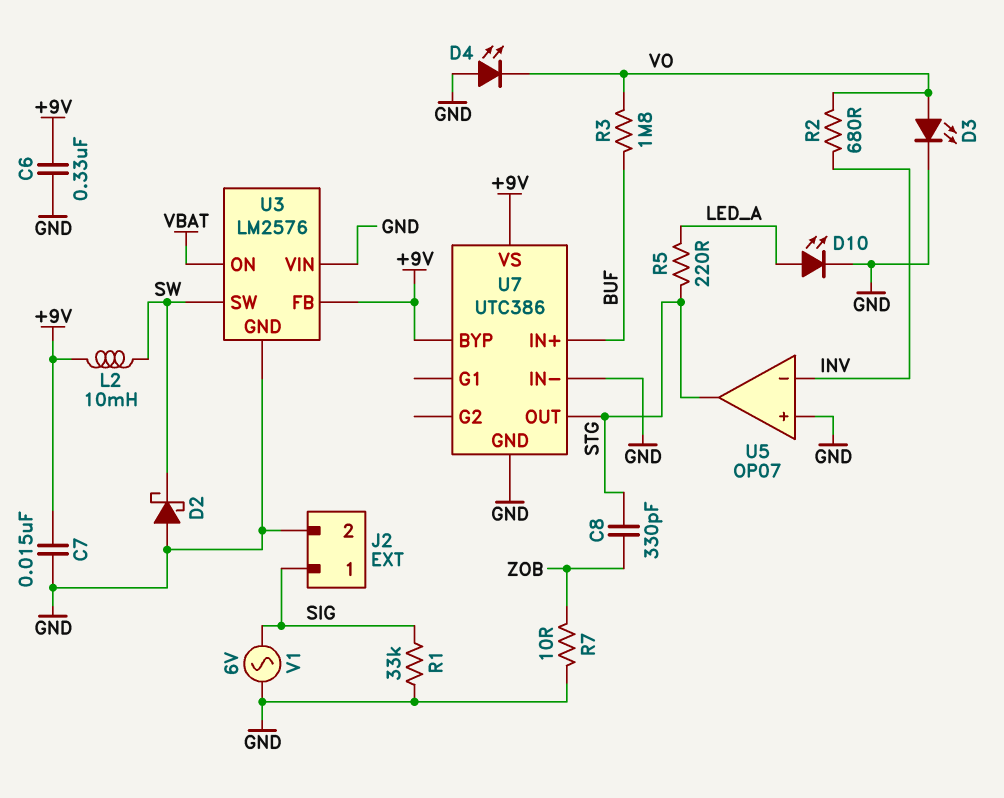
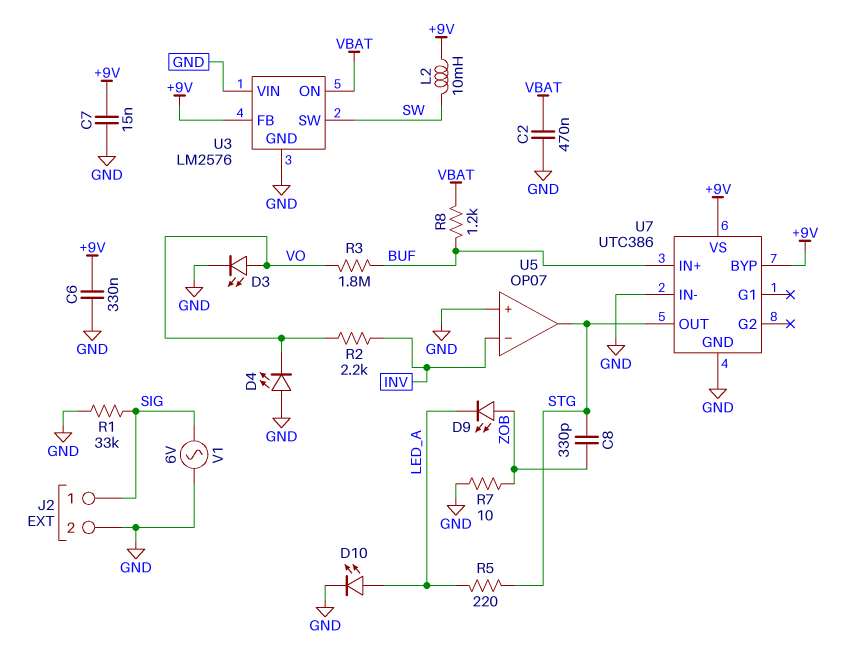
C2: none -> 470nF (GND, VBAT)
D2: schottky (A GND, K SW) -> none
D9: none -> LED (A ZOB, K LED_A)
R2: 680 (INV, VO) -> 2.2k (INV, VO)
R8: none -> 1.2k (BUF, VBAT)

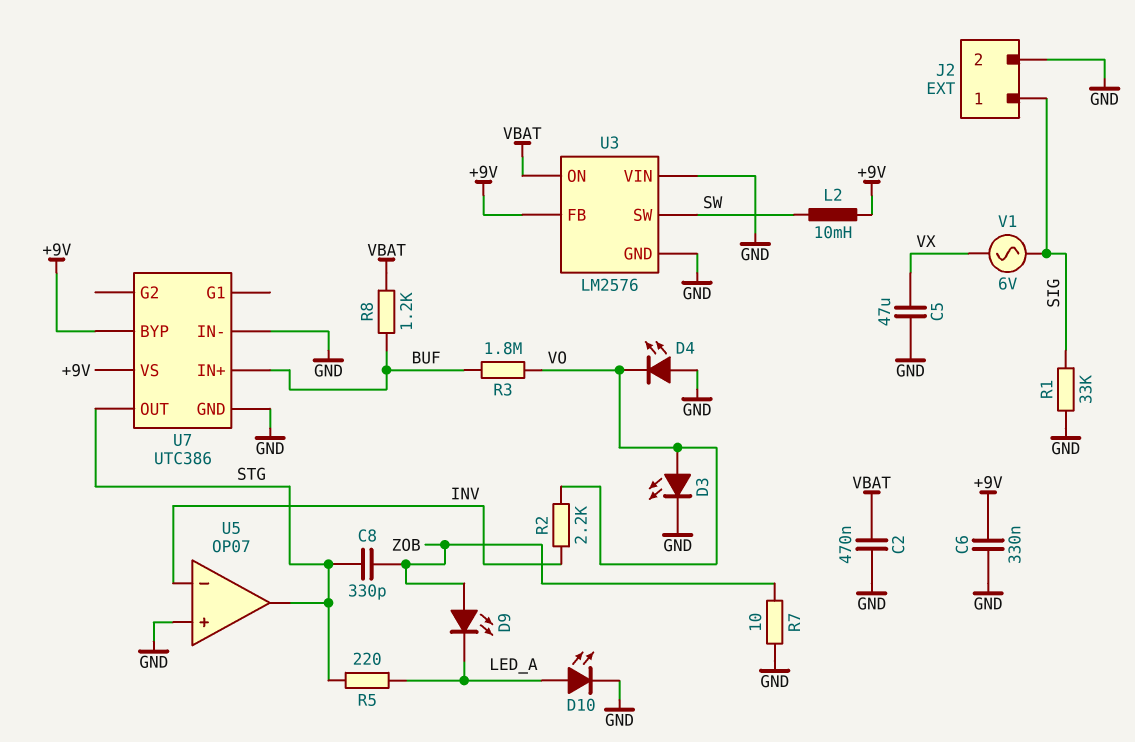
C5: none -> 47uF (GND, VX)
C7: 15nF (+9V, GND) -> none
V1: AC 6V (GND, SIG) -> AC 6V (SIG, VX)

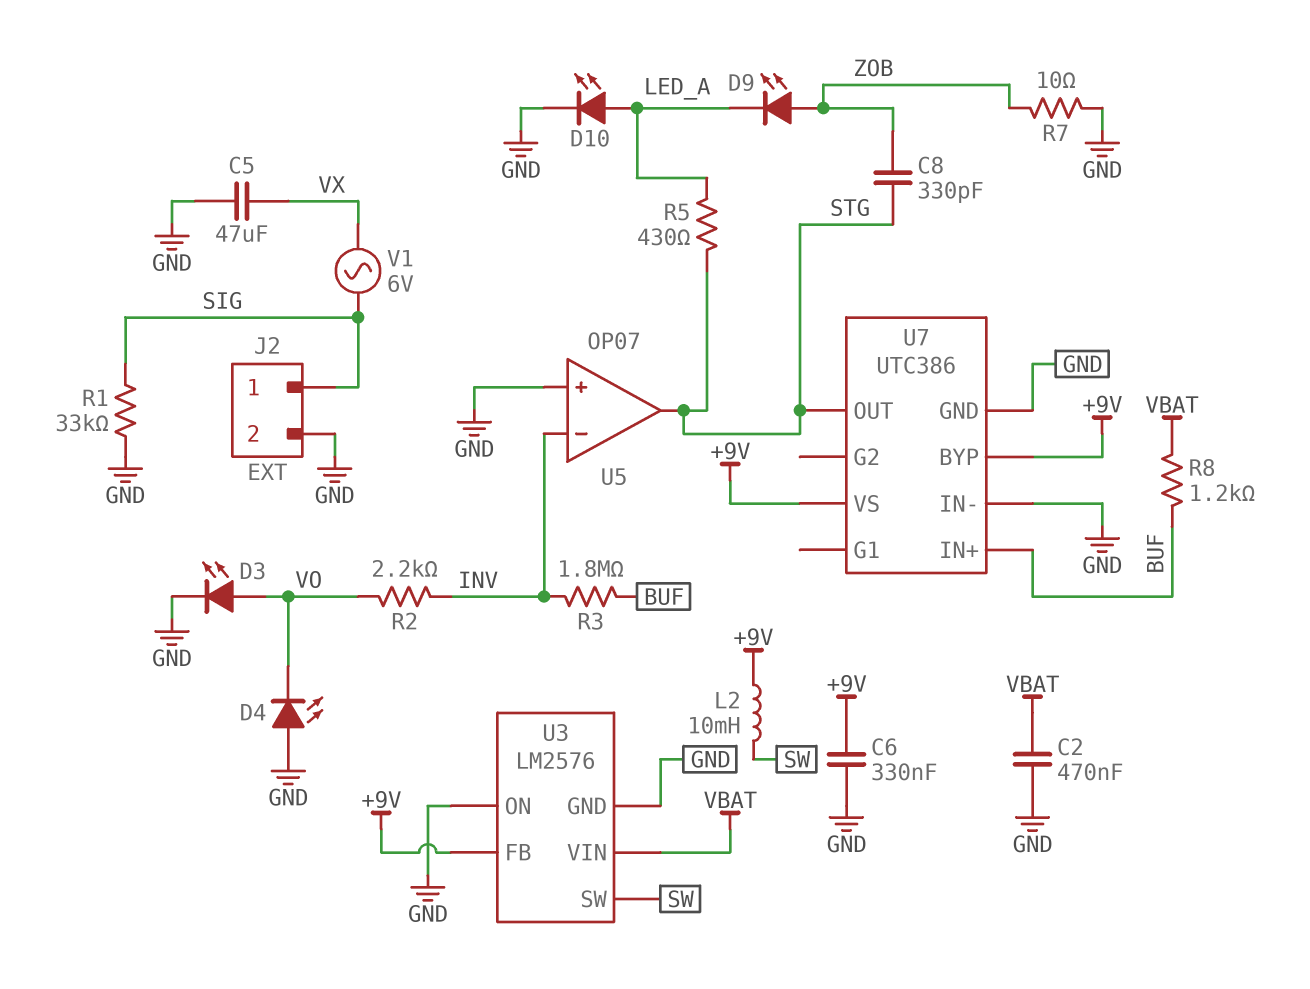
R3: 1.8M (BUF, VO) -> 1.8M (BUF, INV)
R5: 220 (LED_A, STG) -> 430 (LED_A, STG)
U3 pin ON: VBAT -> GND
U3 pin VIN: GND -> VBAT

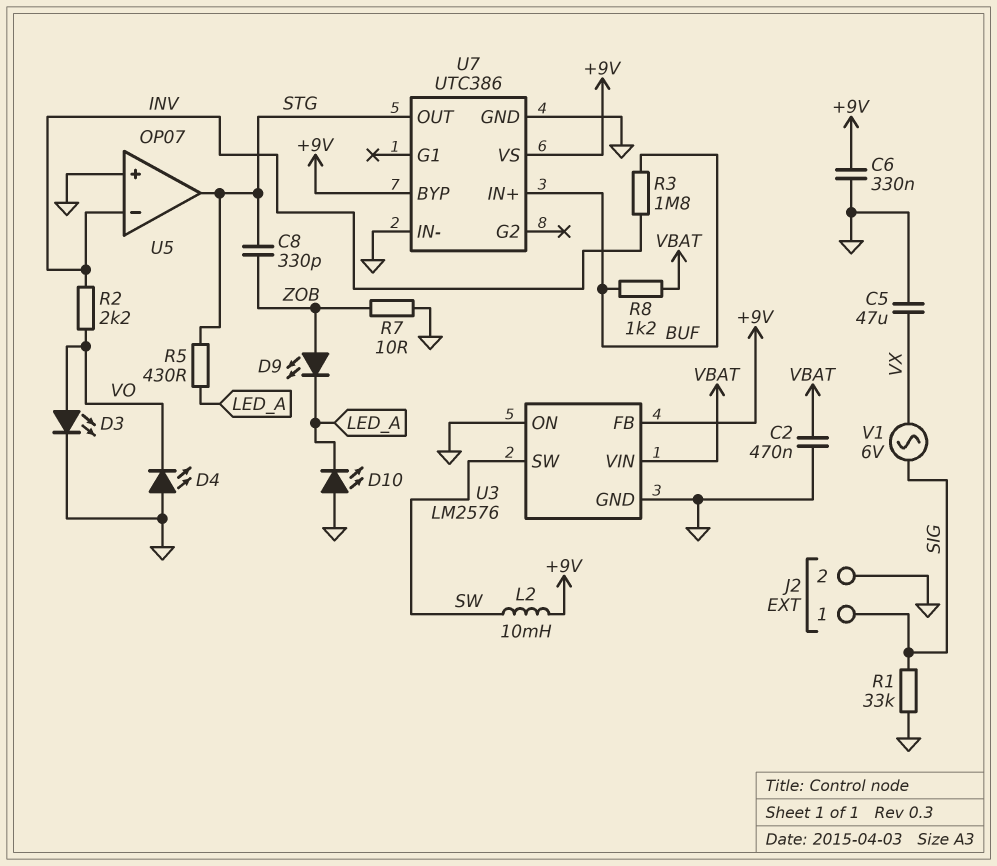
D10: LED (A LED_A, K GND) -> LED (A GND, K LED_A)

